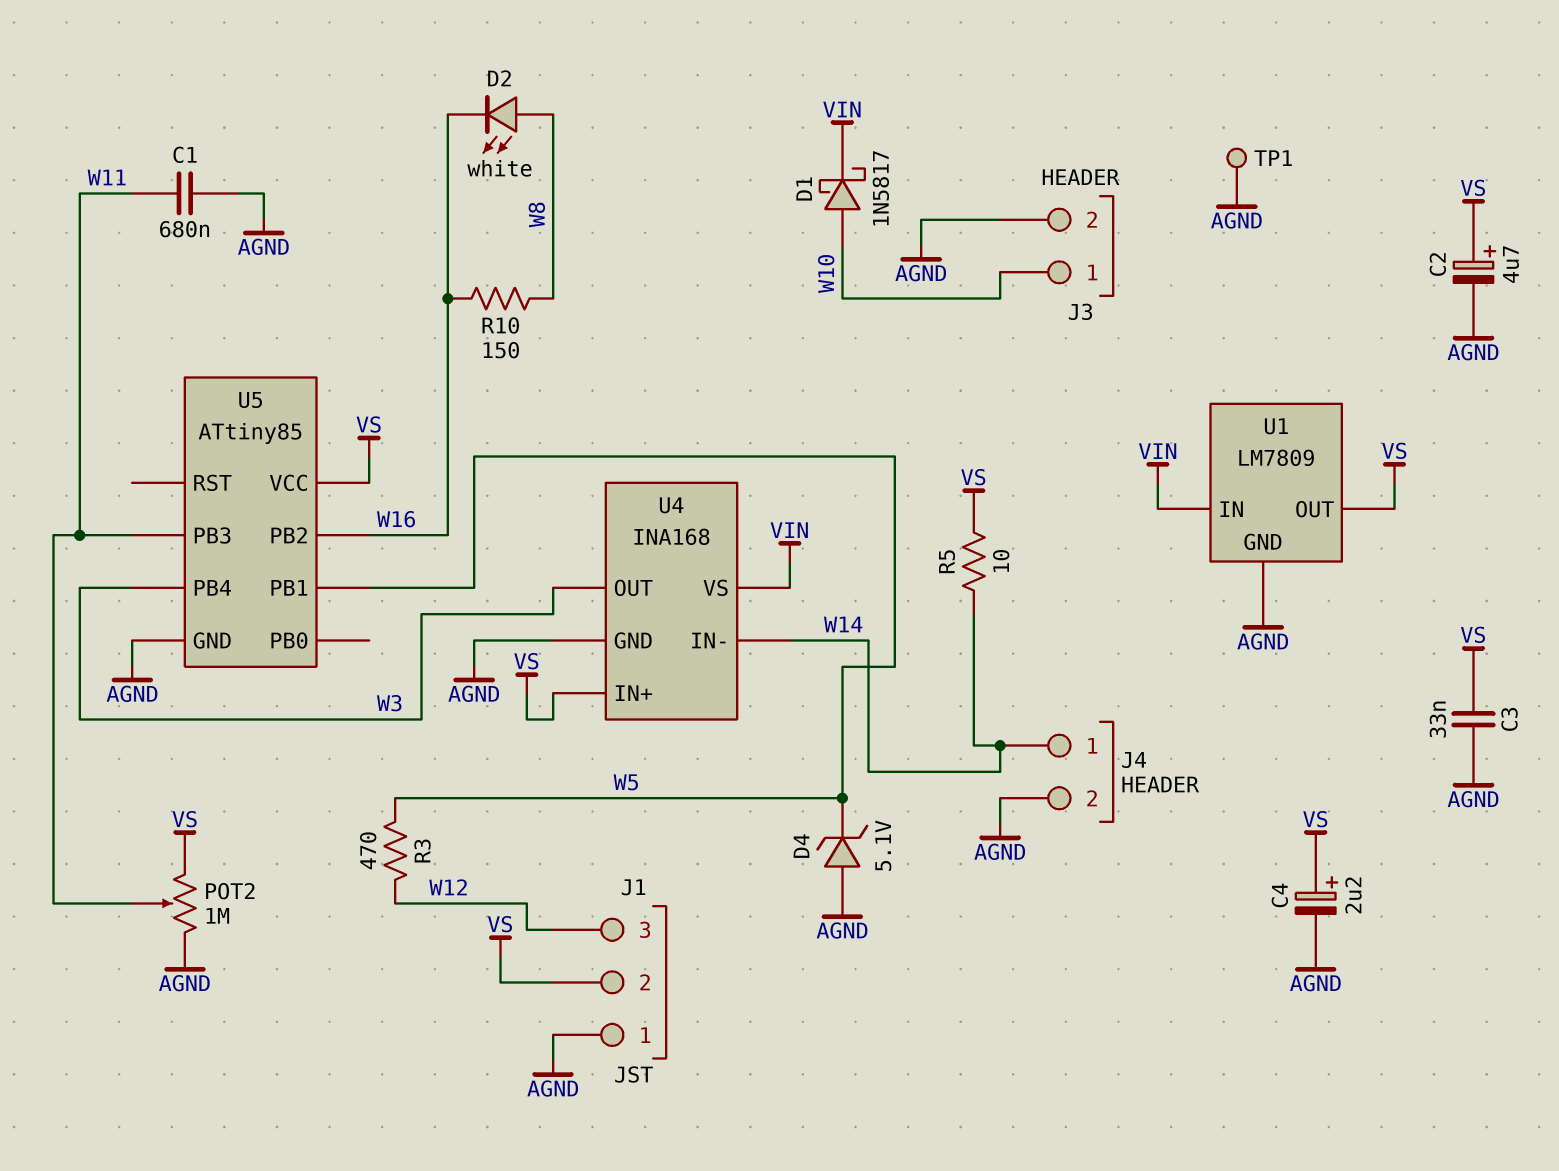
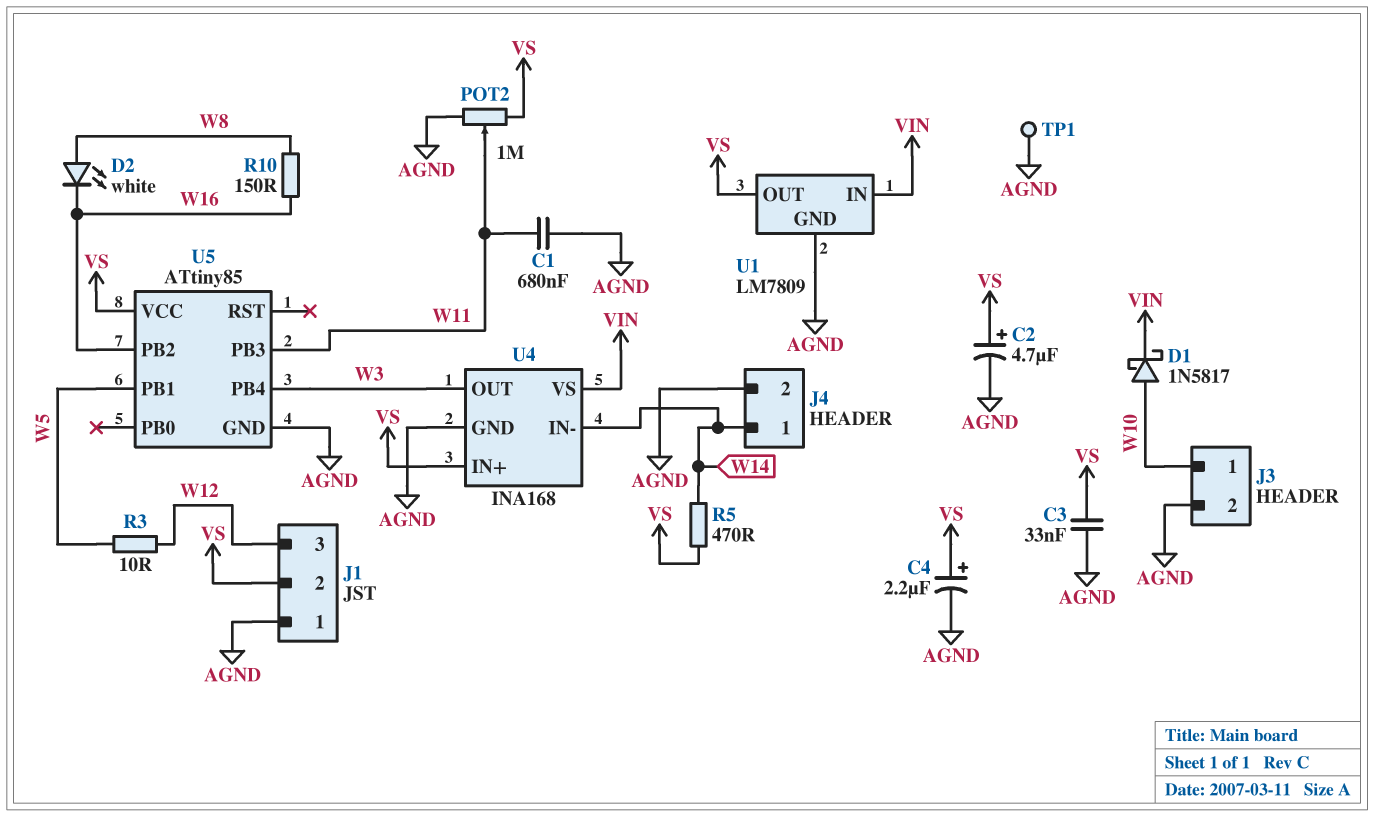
D4: zener 5.1V (A AGND, K W5) -> none
R3: 470 (W5, W12) -> 10 (W5, W12)
R5: 10 (VS, W14) -> 470 (VS, W14)

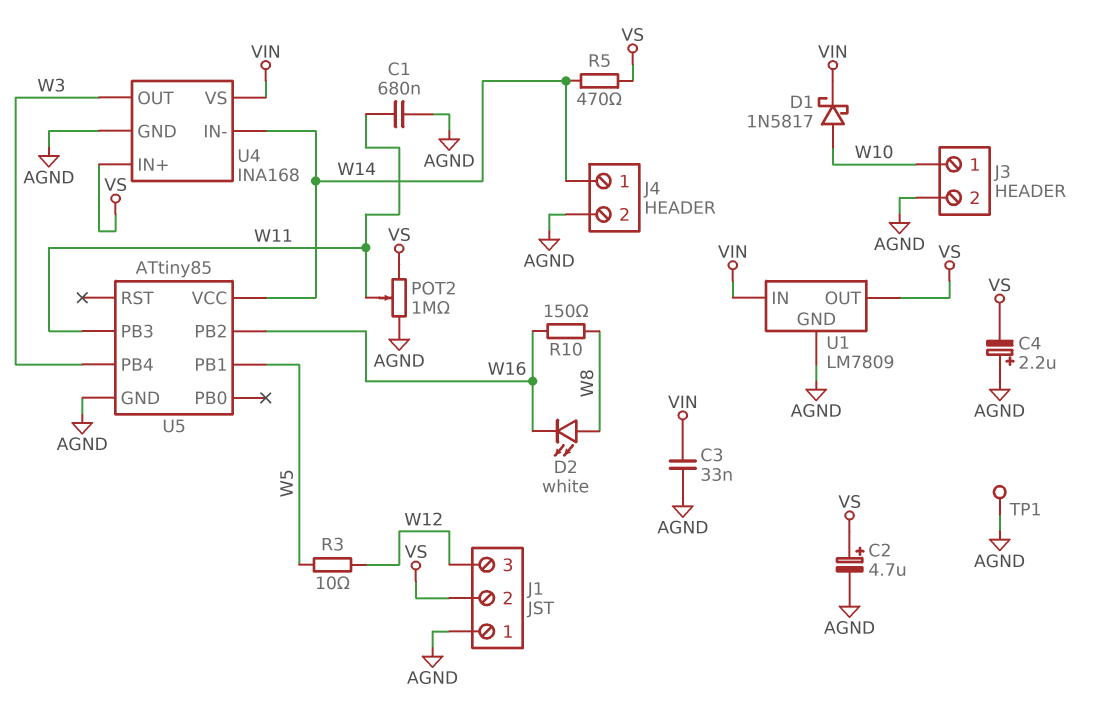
C3: 33nF (AGND, VS) -> 33nF (AGND, VIN)
C4: 2.2uF (plus VS, minus AGND) -> 2.2uF (plus AGND, minus VS)
U5 pin VCC: VS -> W14

